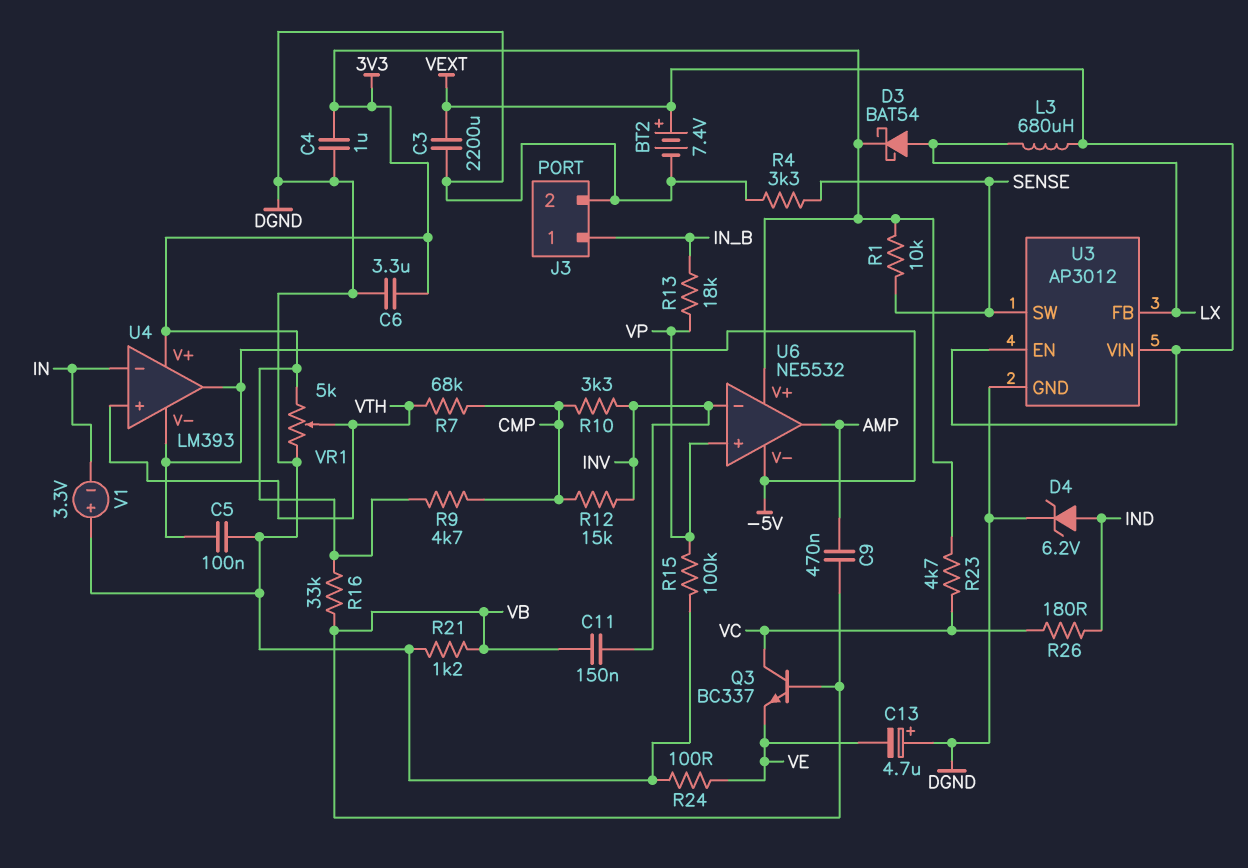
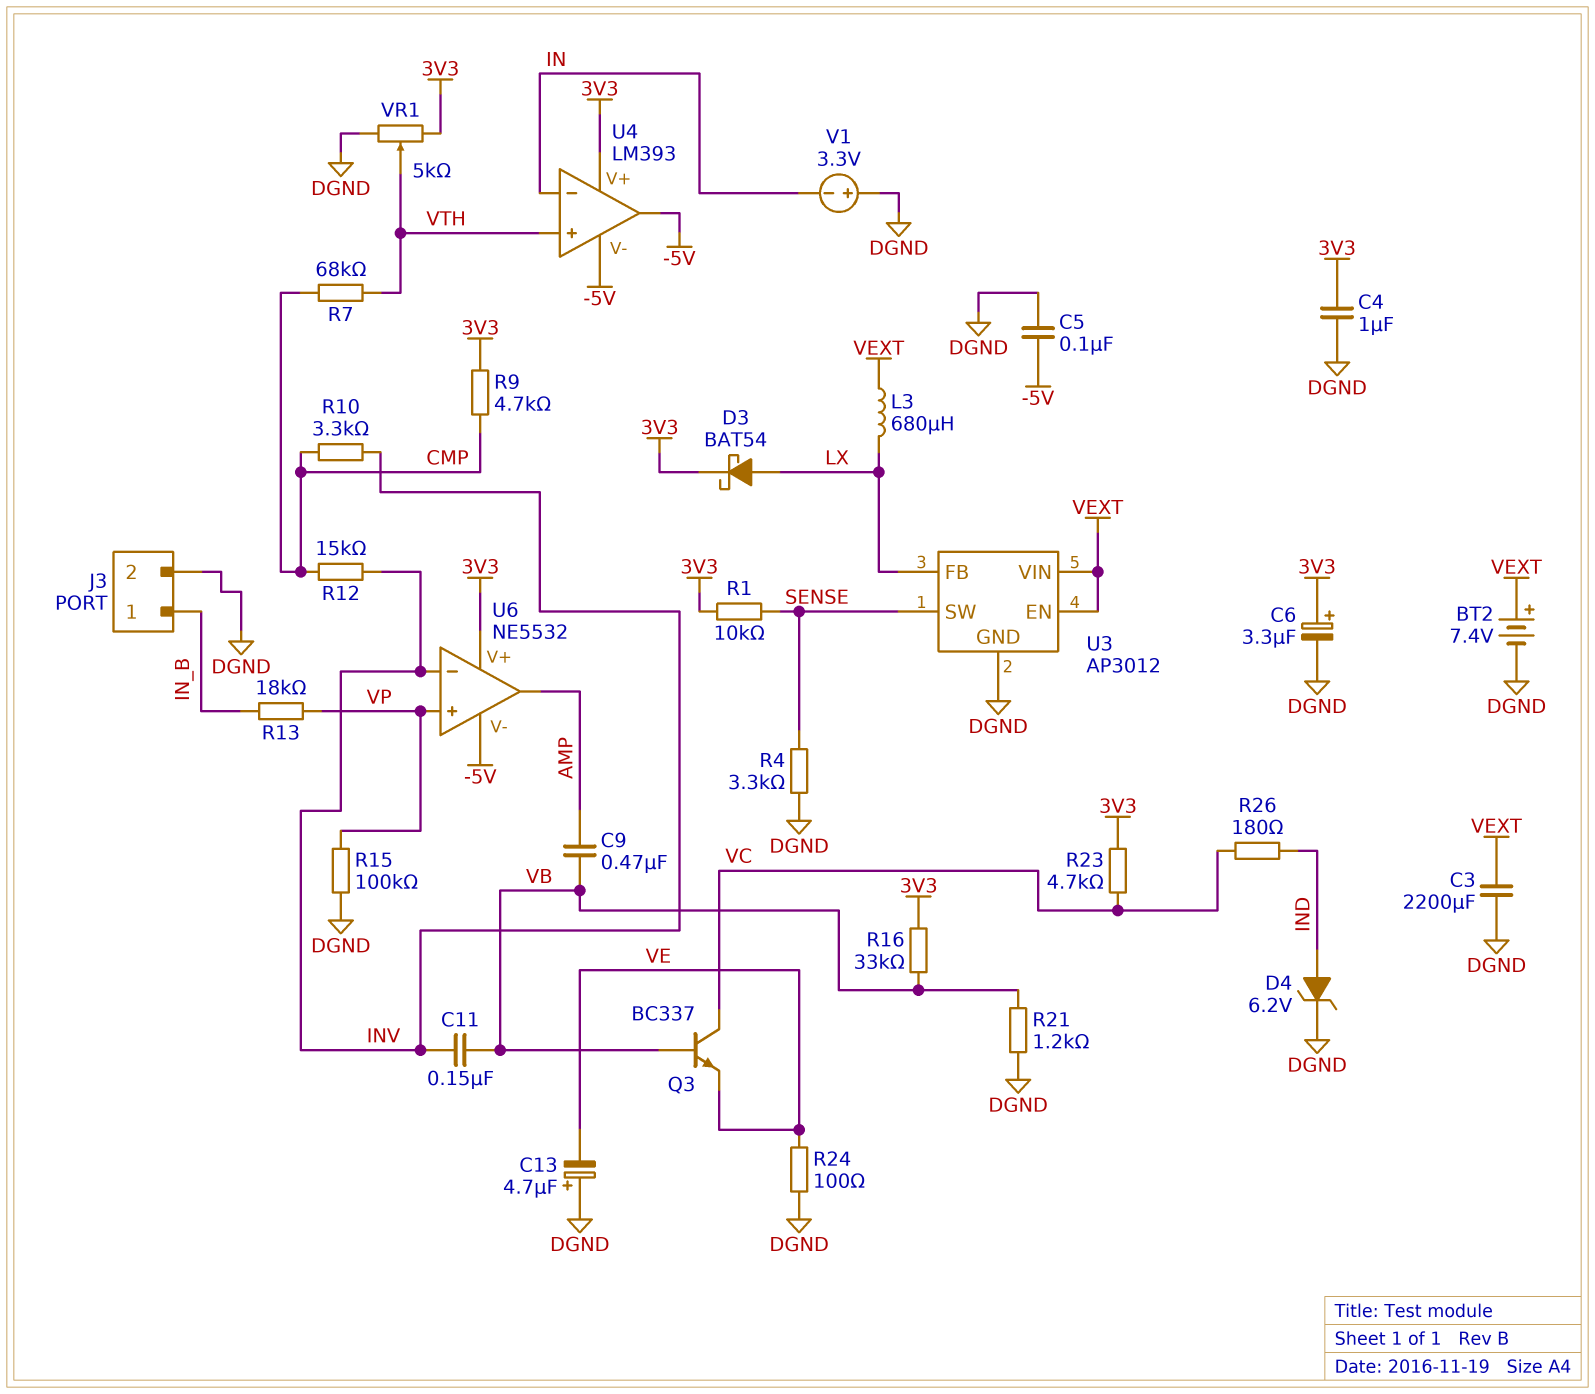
C6: 3.3uF (3V3, DGND) -> 3.3uF (plus 3V3, minus DGND)

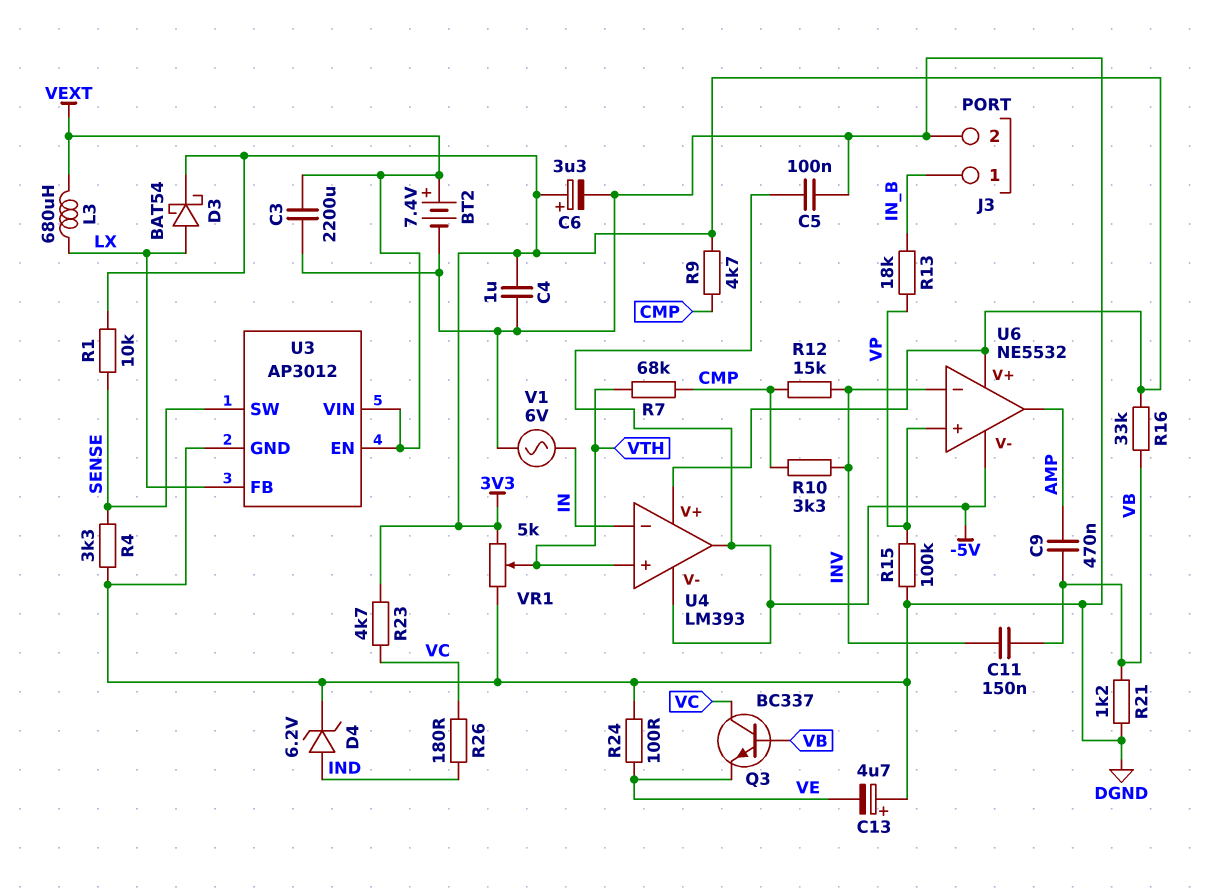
V1: 3.3V (plus DGND, minus IN) -> AC 6V (DGND, IN)

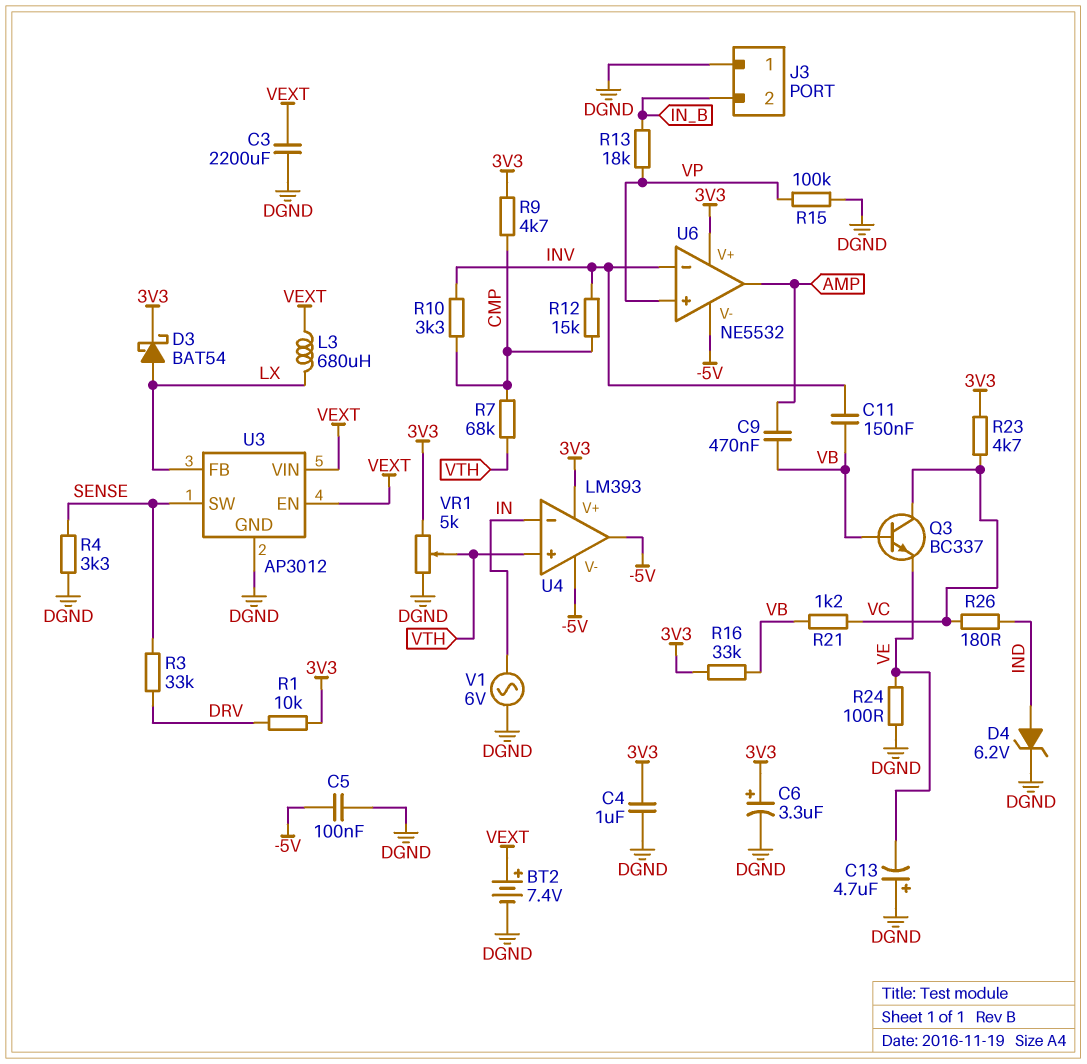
J3 pin 1: IN_B -> DGND
J3 pin 2: DGND -> IN_B
R1: 10k (3V3, SENSE) -> 10k (3V3, DRV)
R3: none -> 33k (DRV, SENSE)
R21: 1.2k (DGND, VB) -> 1.2k (VB, VC)

